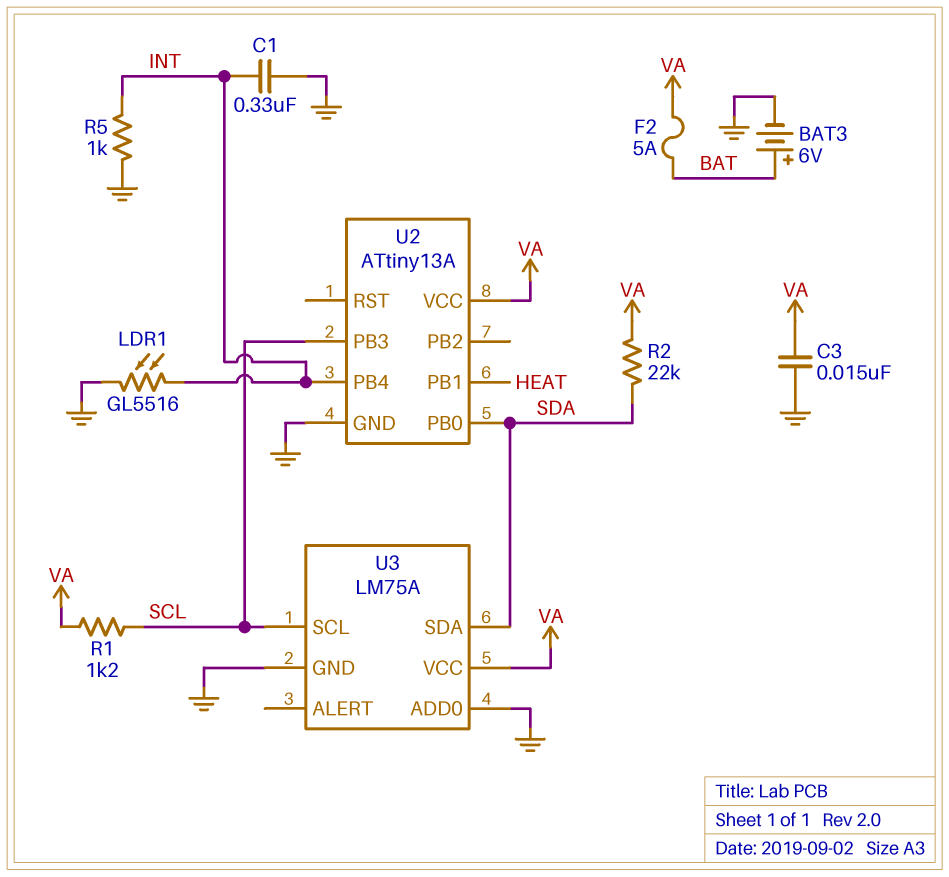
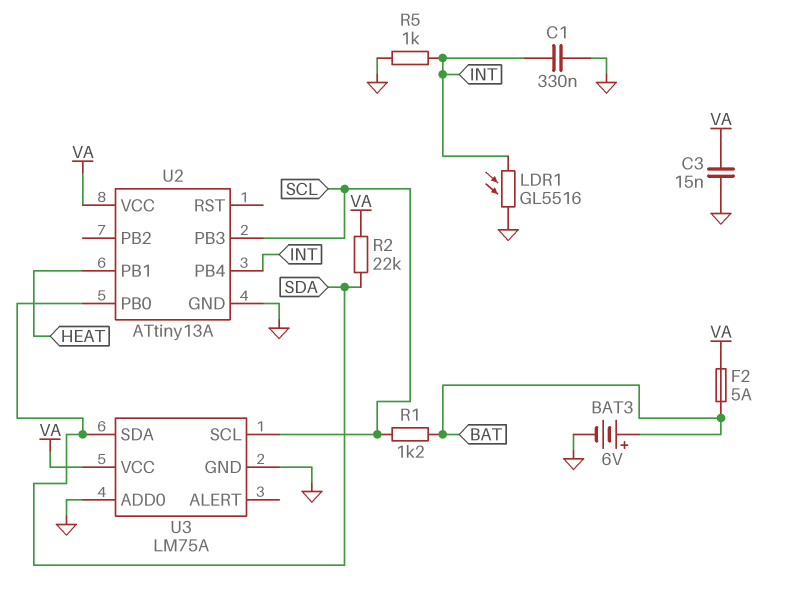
R1: 1.2k (SCL, VA) -> 1.2k (BAT, SCL)

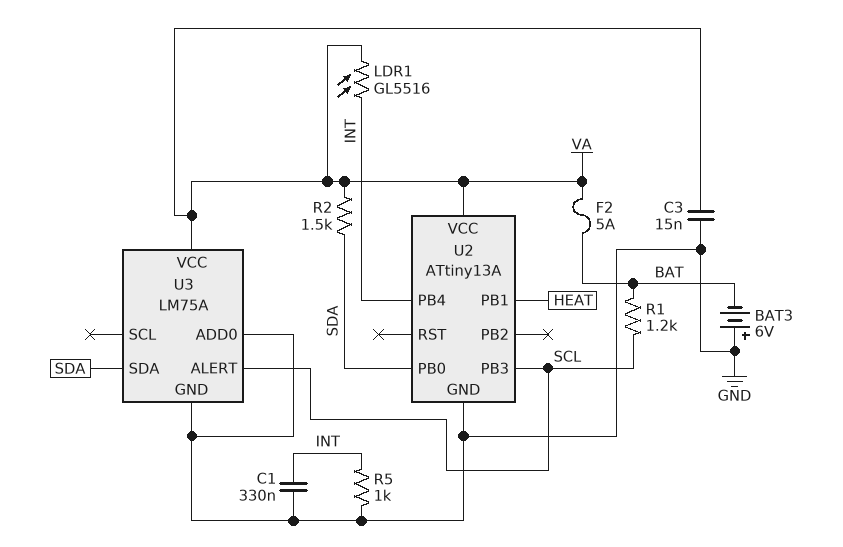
BAT3: 6V (plus BAT, minus GND) -> 6V (plus GND, minus BAT)
LDR1: GL5516 (GND, INT) -> GL5516 (INT, VA)
R2: 22k (SDA, VA) -> 1.5k (SDA, VA)
U3 pin ALERT: none -> SCL
U3 pin SCL: SCL -> none

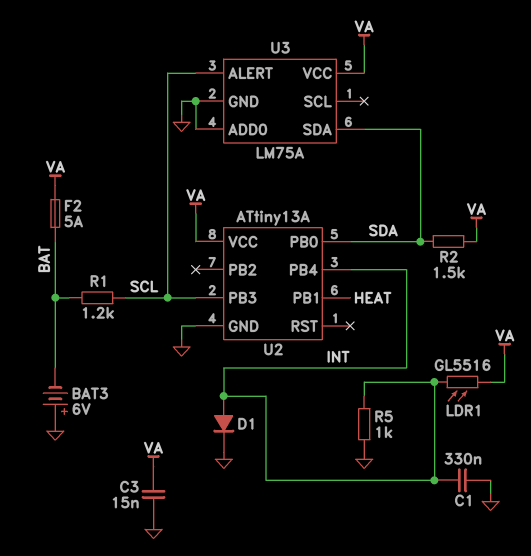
D1: none -> diode (A INT, K GND)

